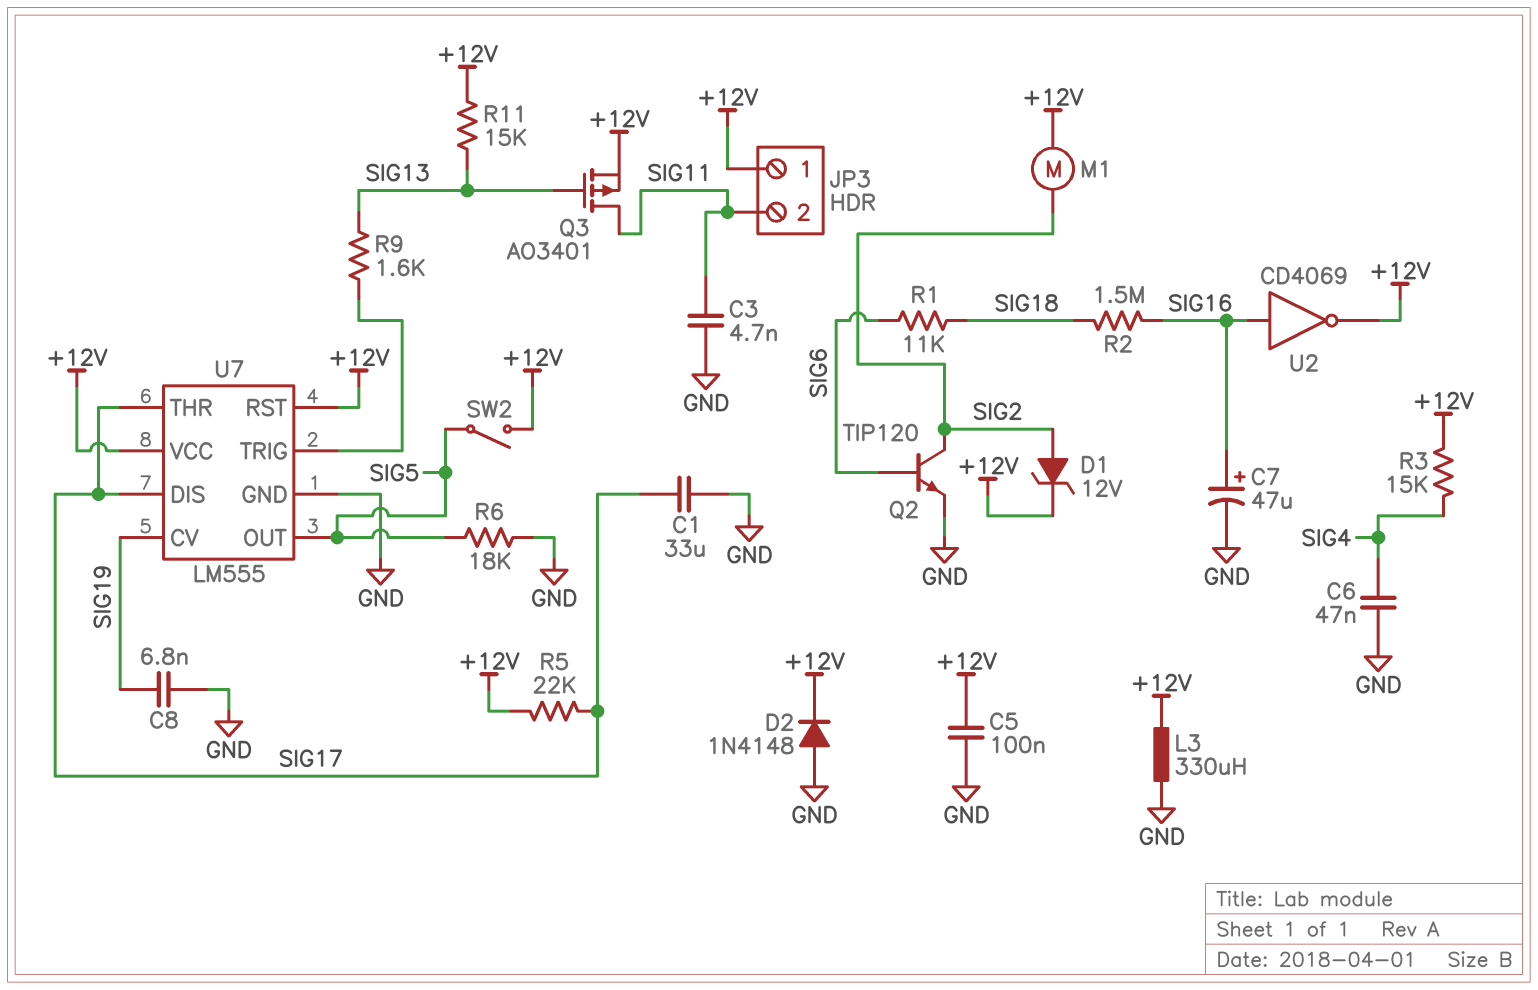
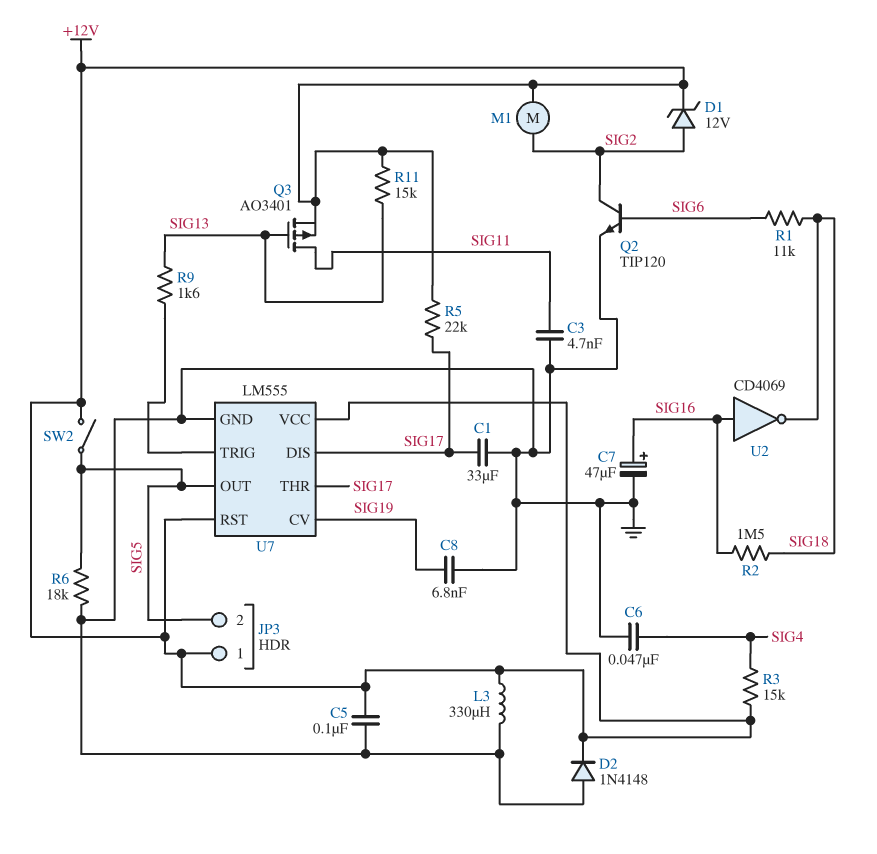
JP3 pin 2: SIG11 -> SIG5
U2: NOT CD4069 (in SIG16, out +12V) -> NOT CD4069 (in SIG16, out SIG18)

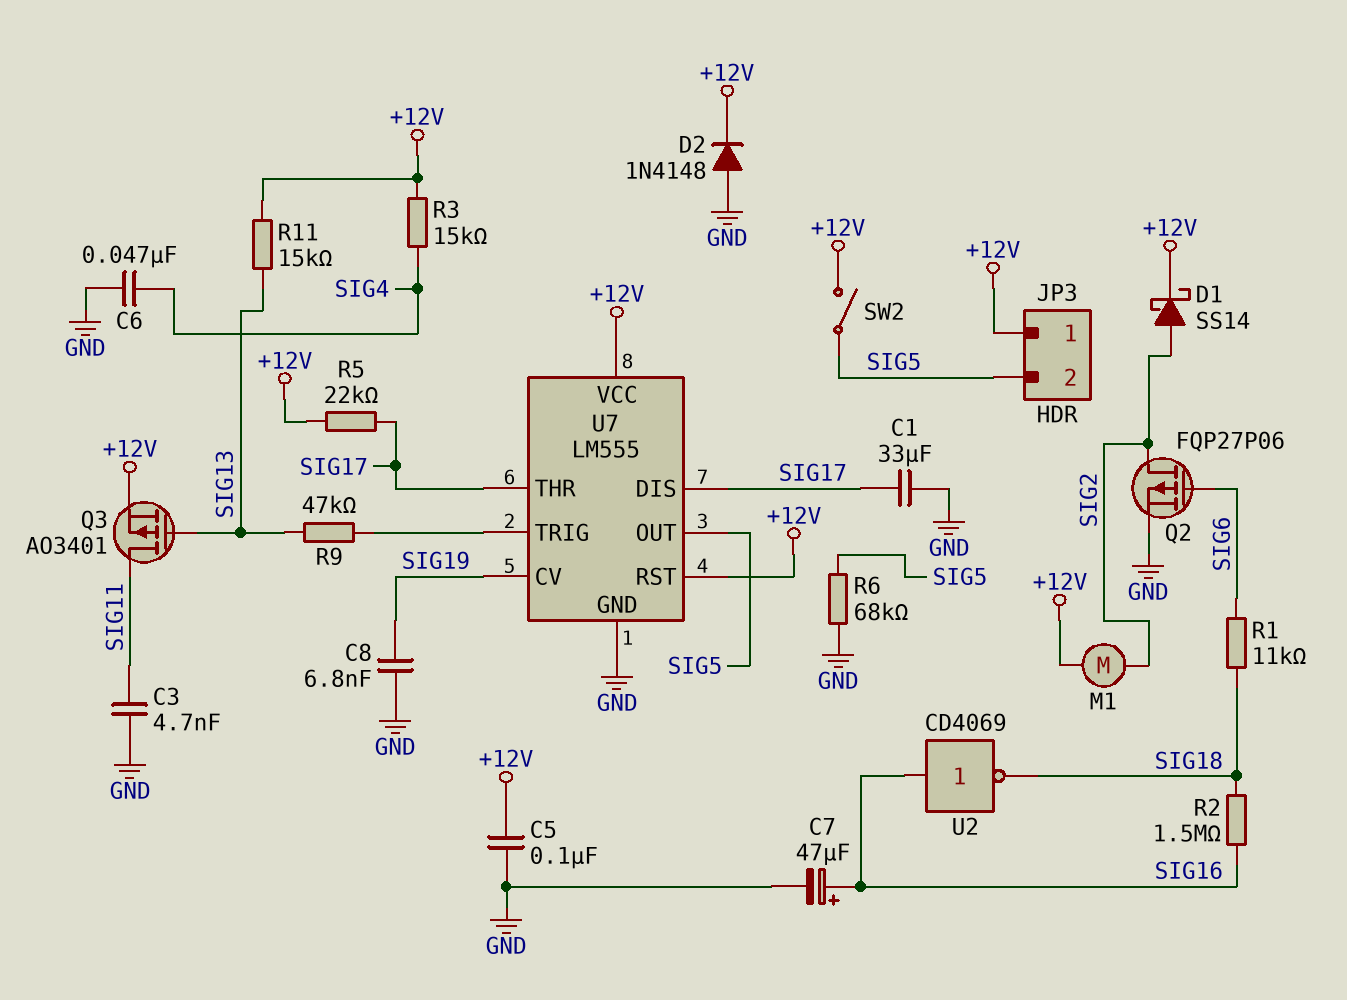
D1: zener 12V (A SIG2, K +12V) -> schottky SS14 (A SIG2, K +12V)
L3: 330uH (+12V, GND) -> none
Q2: NPN TIP120 (B SIG6, C SIG2, E GND) -> PMOS FQP27P06 (G SIG6, D SIG2, S GND)
R6: 18k (GND, SIG5) -> 68k (GND, SIG5)
R9: 1.6k (SIG13, U7/TRIG) -> 47k (SIG13, U7/TRIG)

